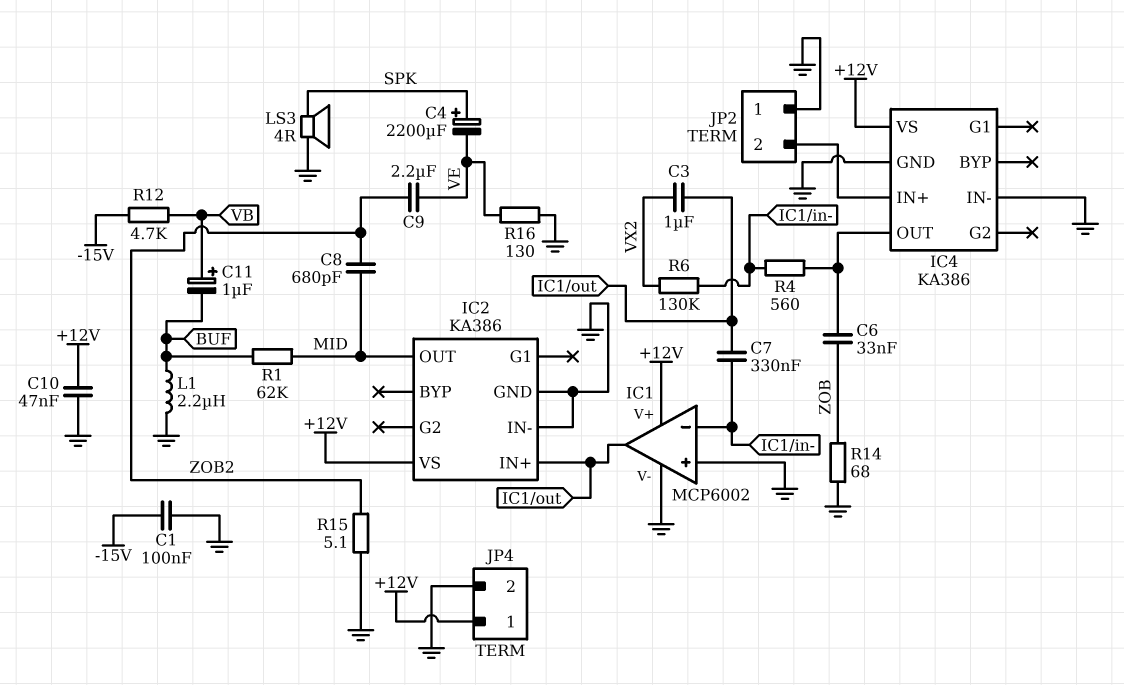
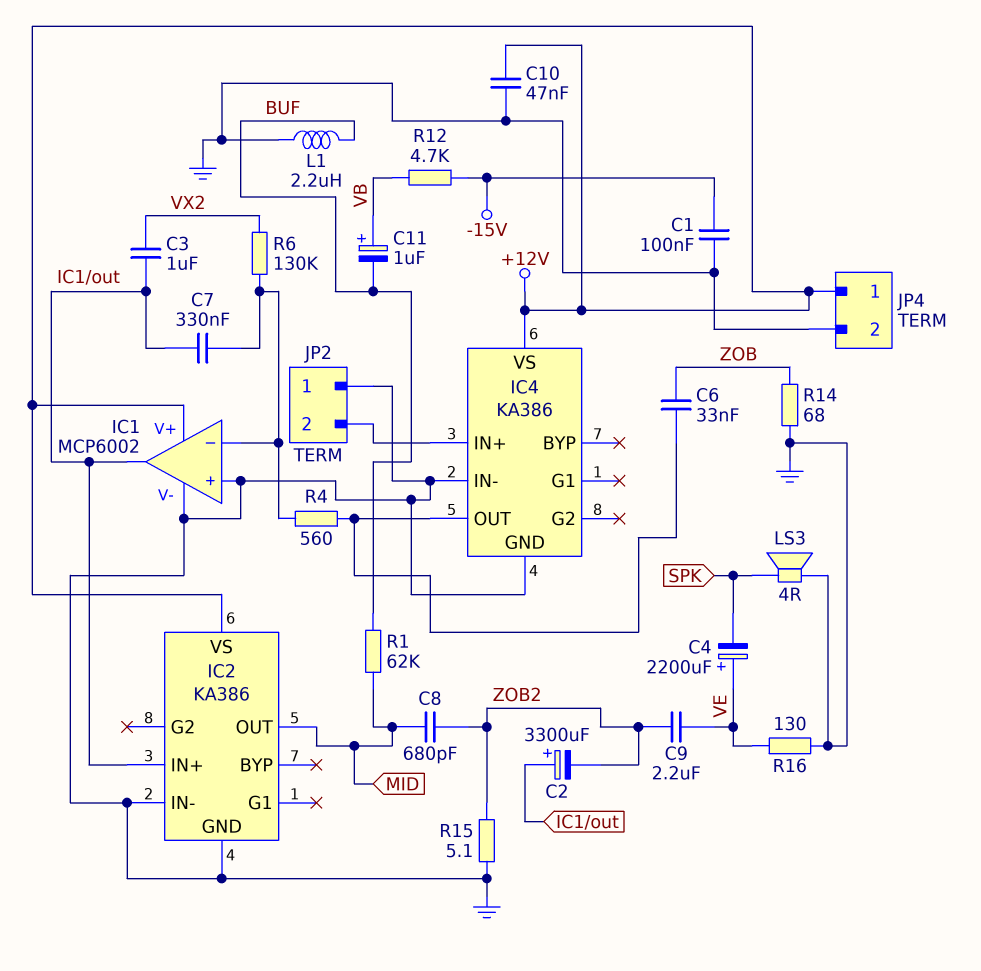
C2: none -> 3300uF (plus IC1/out, minus ZOB2)
C4: 2200uF (plus SPK, minus VE) -> 2200uF (plus VE, minus SPK)

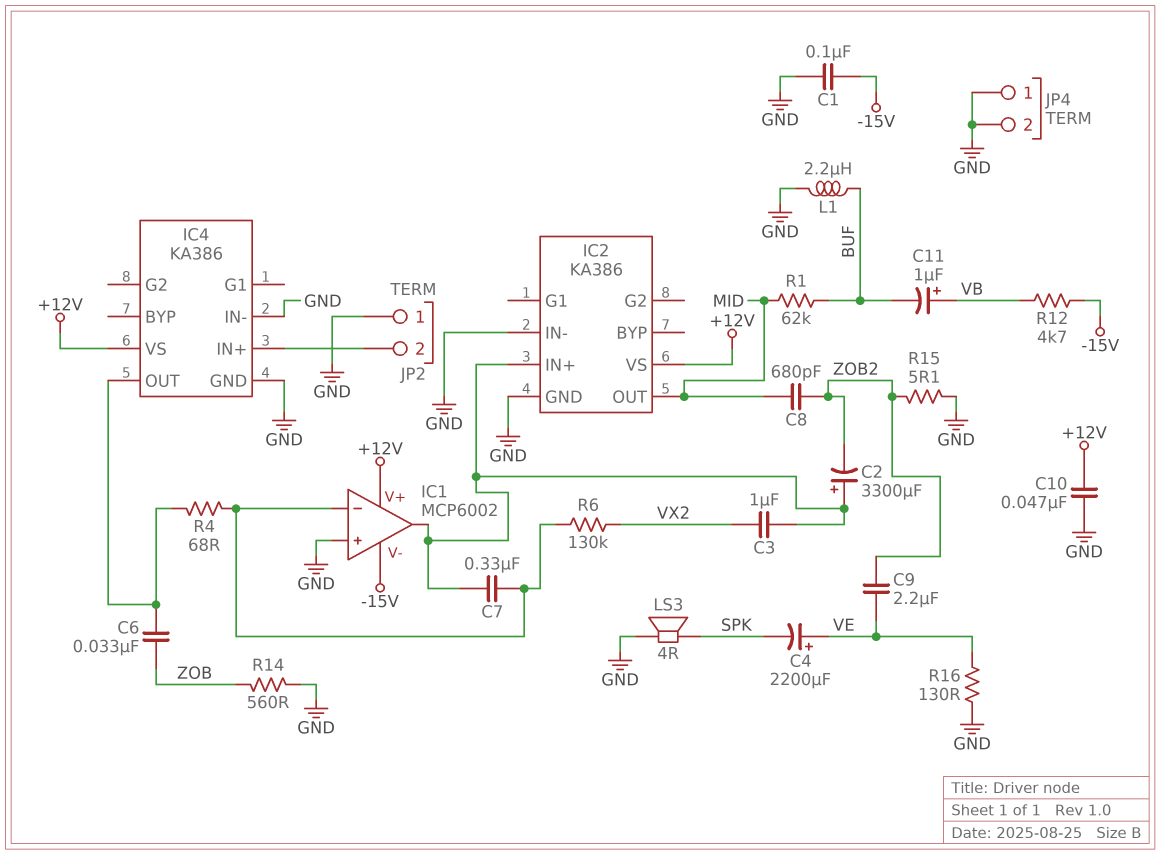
IC1 pin V-: GND -> -15V
JP4 pin 1: +12V -> GND
R4: 560 (IC1/in-, IC4/OUT) -> 68 (IC1/in-, IC4/OUT)
R14: 68 (GND, ZOB) -> 560 (GND, ZOB)

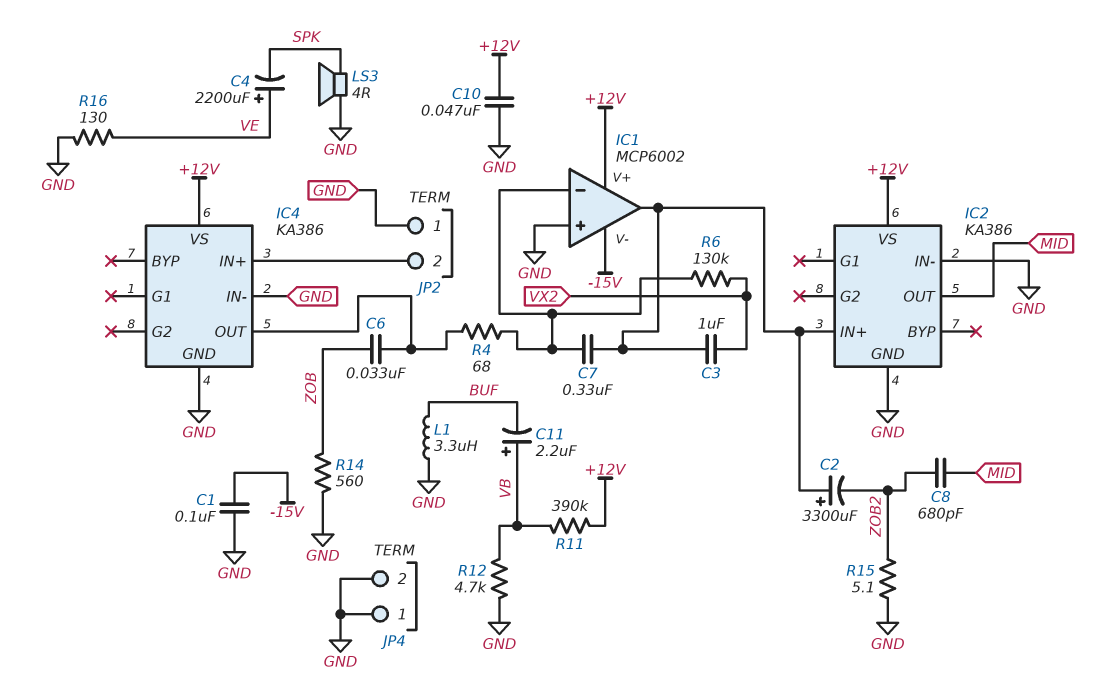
C9: 2.2uF (VE, ZOB2) -> none
C11: 1uF (plus VB, minus BUF) -> 2.2uF (plus VB, minus BUF)
L1: 2.2uH (BUF, GND) -> 3.3uH (BUF, GND)
R1: 62k (BUF, MID) -> none
R11: none -> 390k (+12V, VB)
R12: 4.7k (-15V, VB) -> 4.7k (GND, VB)

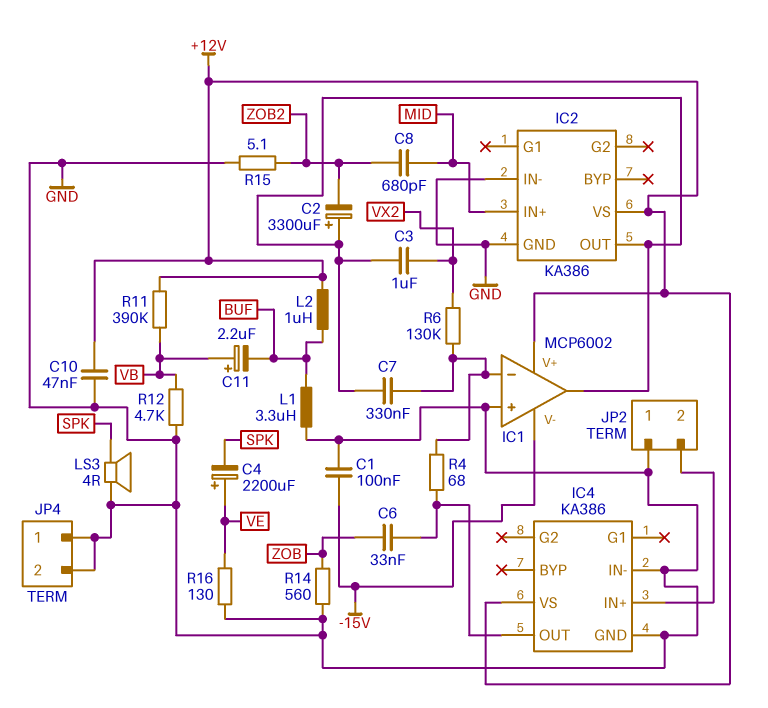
IC2 pin IN+: IC1/out -> MID
IC2 pin OUT: MID -> IC1/out
L2: none -> 1uH (+12V, BUF)

